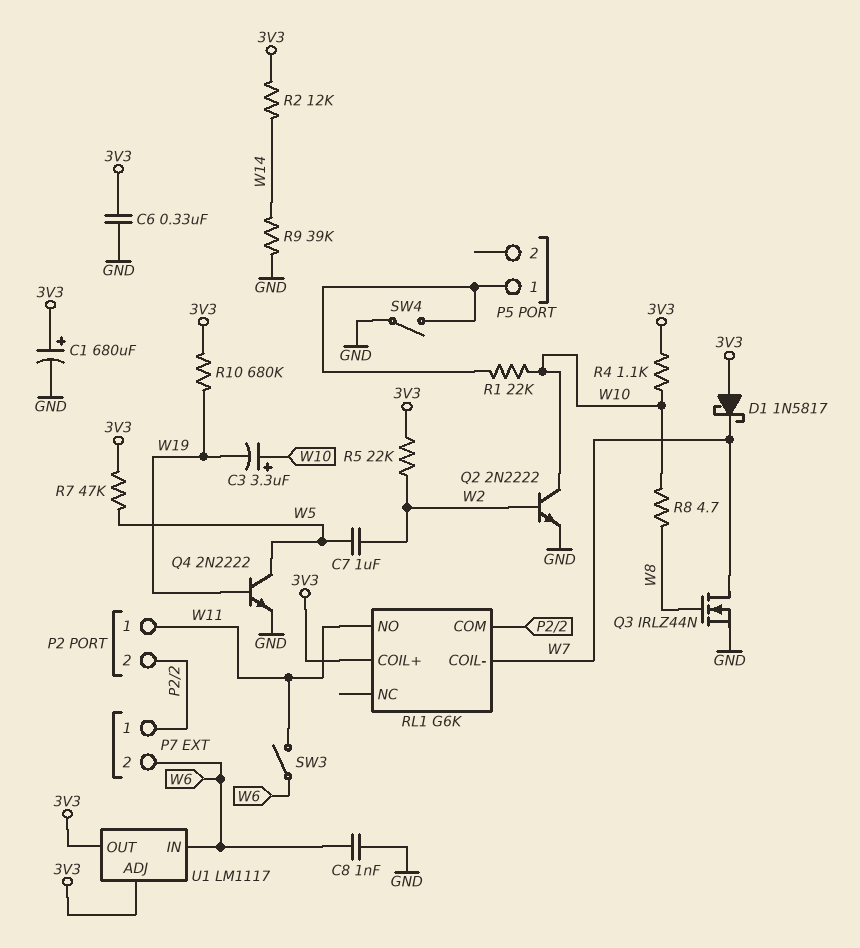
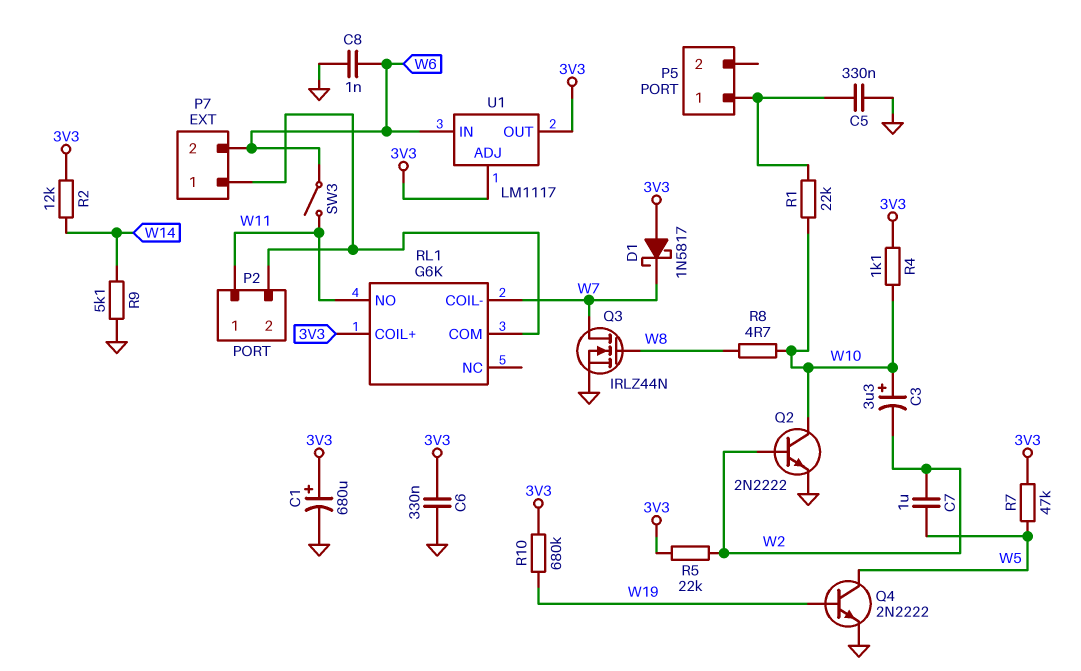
C3: 3.3uF (plus W10, minus W19) -> 3.3uF (plus W10, minus W2)
C5: none -> 330nF (GND, P5/1)
R9: 39k (GND, W14) -> 5.1k (GND, W14)
SW4: switch (GND, P5/1) -> none

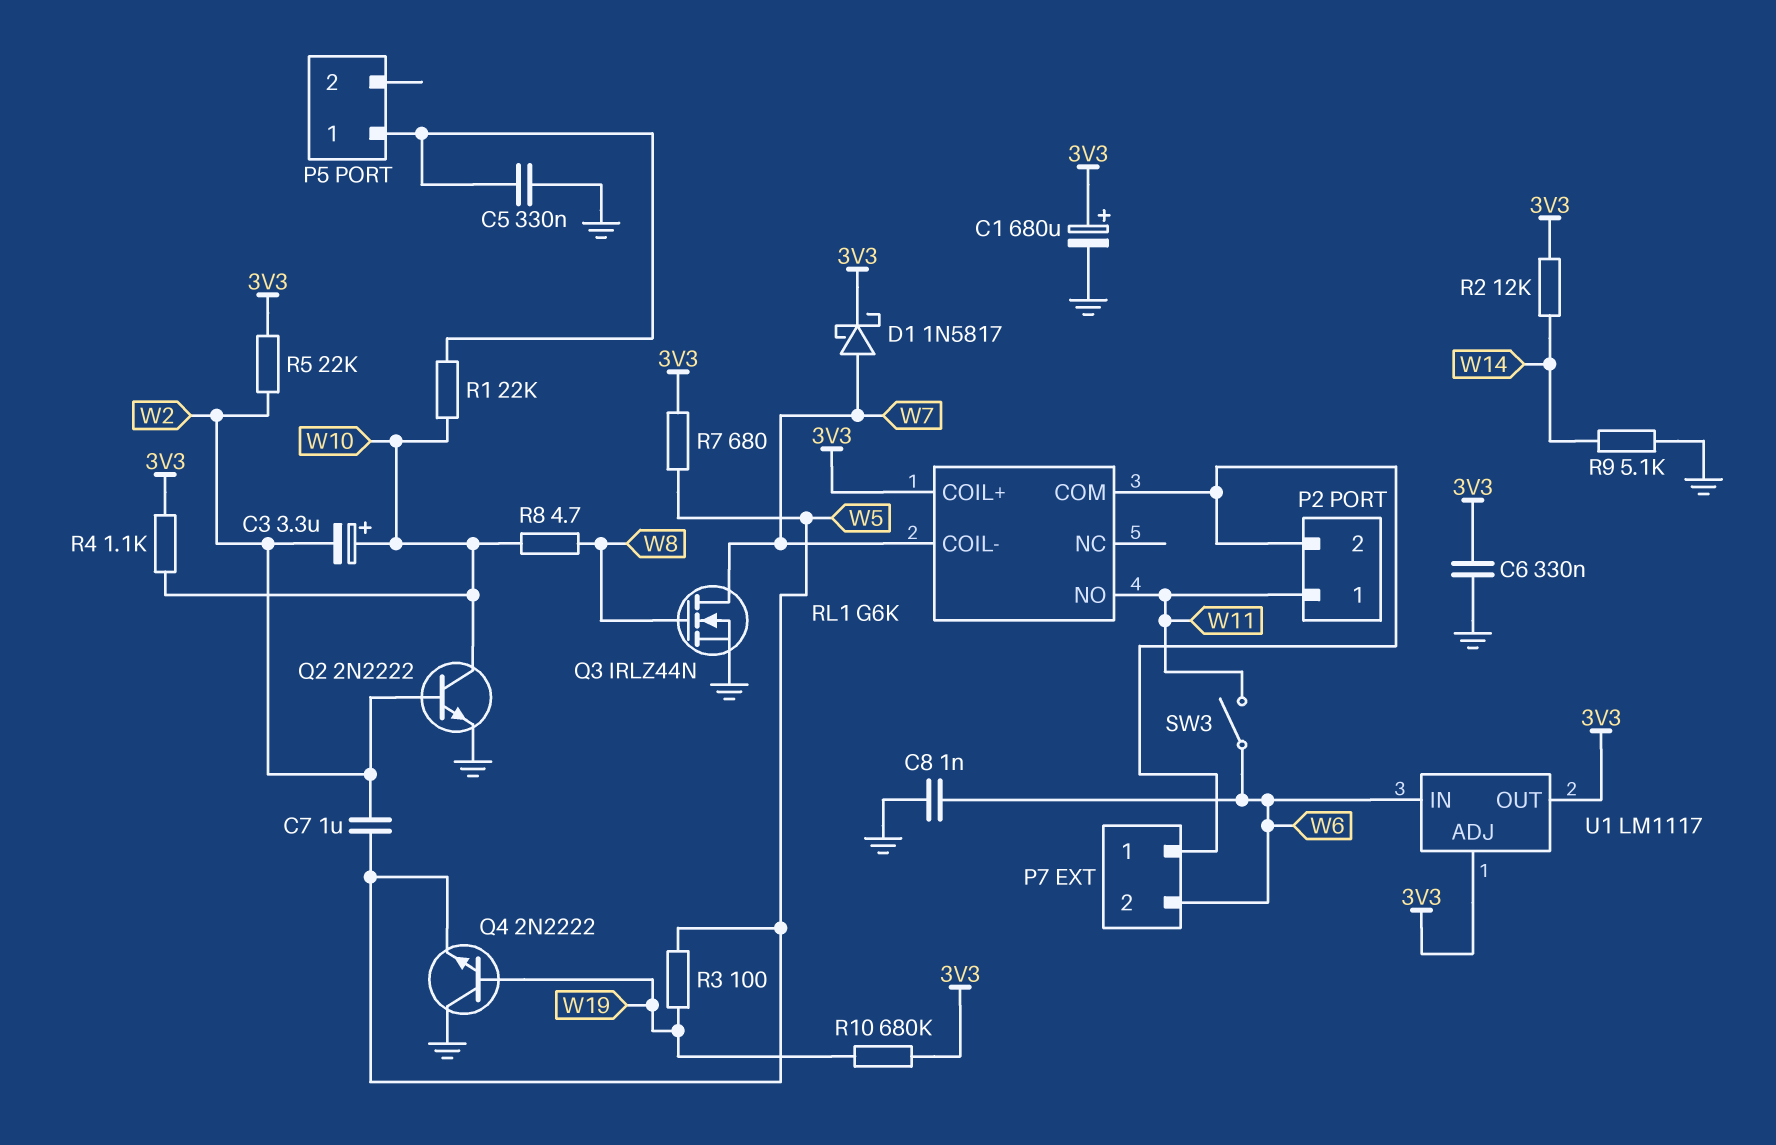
D1: schottky 1N5817 (A 3V3, K W7) -> schottky 1N5817 (A W7, K 3V3)
Q4: NPN 2N2222 (B W19, C W5, E GND) -> NPN 2N2222 (B W19, C GND, E W5)
R3: none -> 100 (W5, W19)
R7: 47k (3V3, W5) -> 680 (3V3, W5)

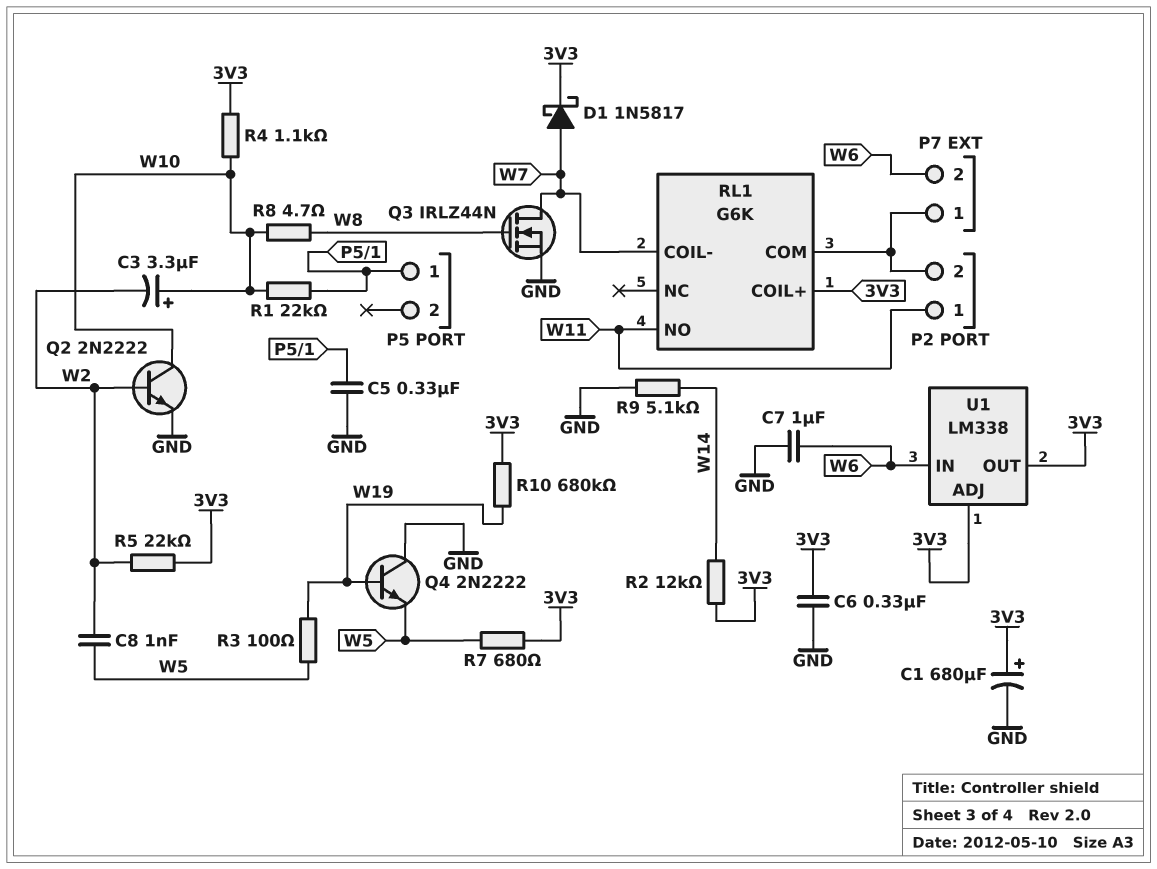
C7: 1uF (W2, W5) -> 1uF (GND, W6)
C8: 1nF (GND, W6) -> 1nF (W2, W5)
SW3: switch (W6, W11) -> none
U1: LM1117 -> LM338

